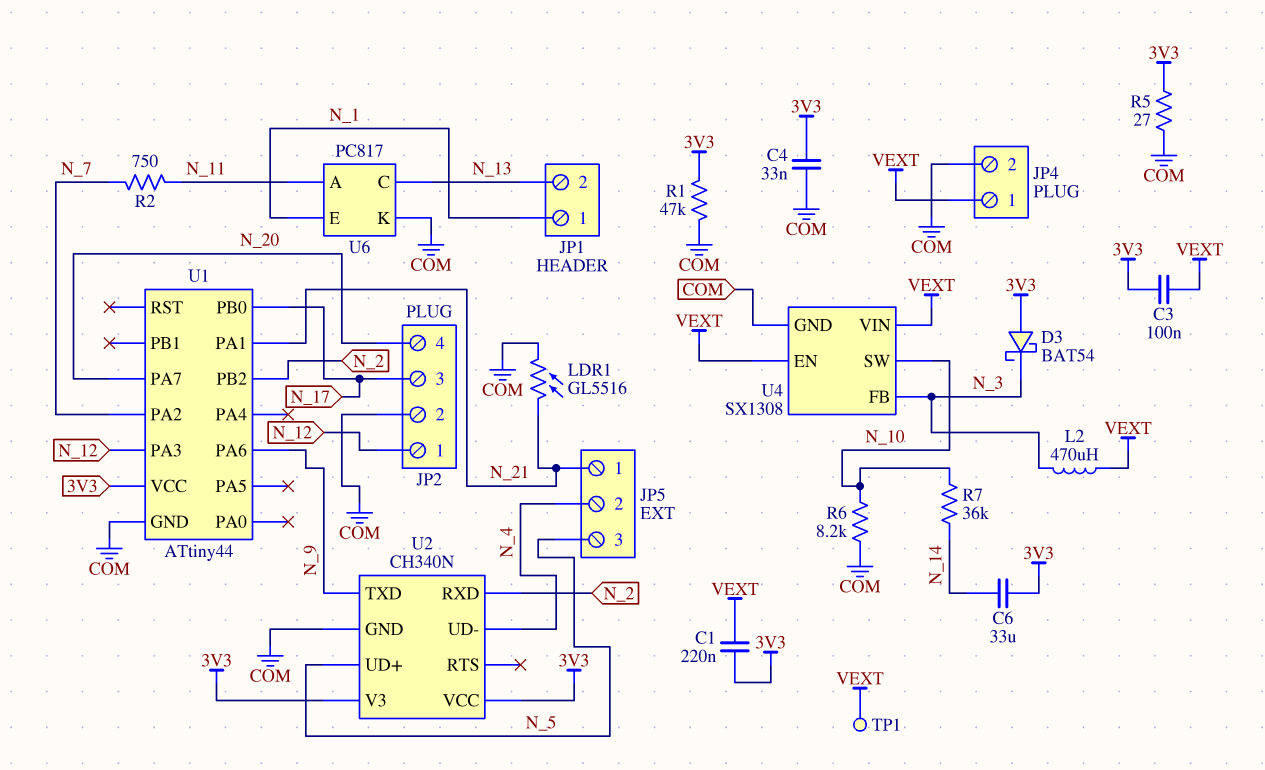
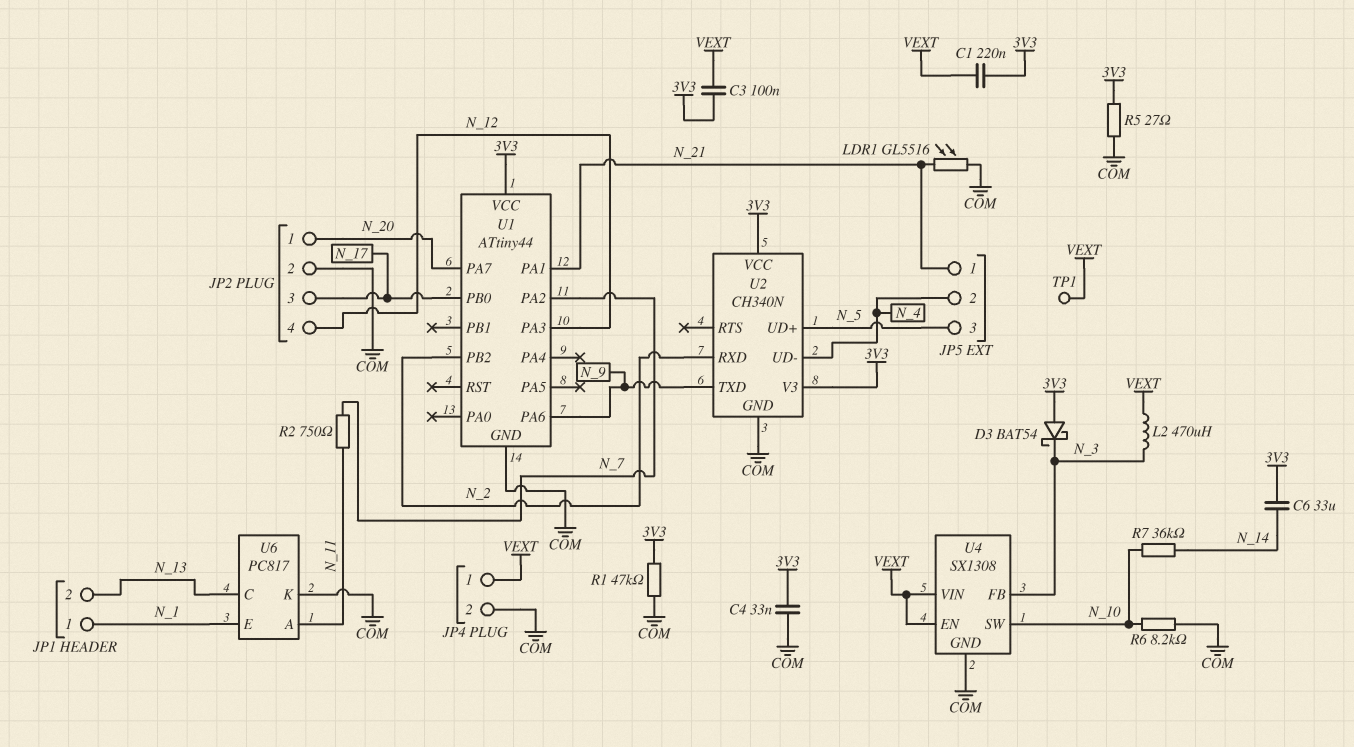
JP2 pin 1: N_12 -> N_20
JP2 pin 4: N_20 -> N_12

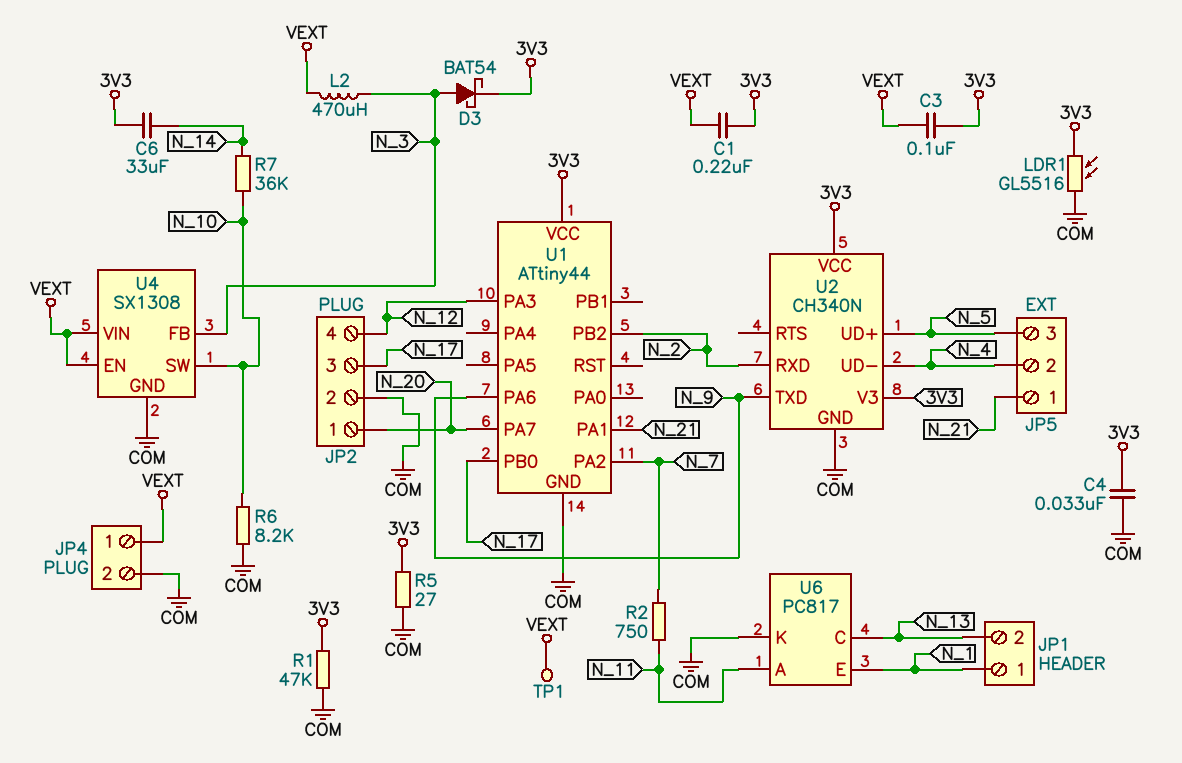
D3: schottky BAT54 (A 3V3, K N_3) -> schottky BAT54 (A N_3, K 3V3)
LDR1: GL5516 (COM, N_21) -> GL5516 (3V3, COM)

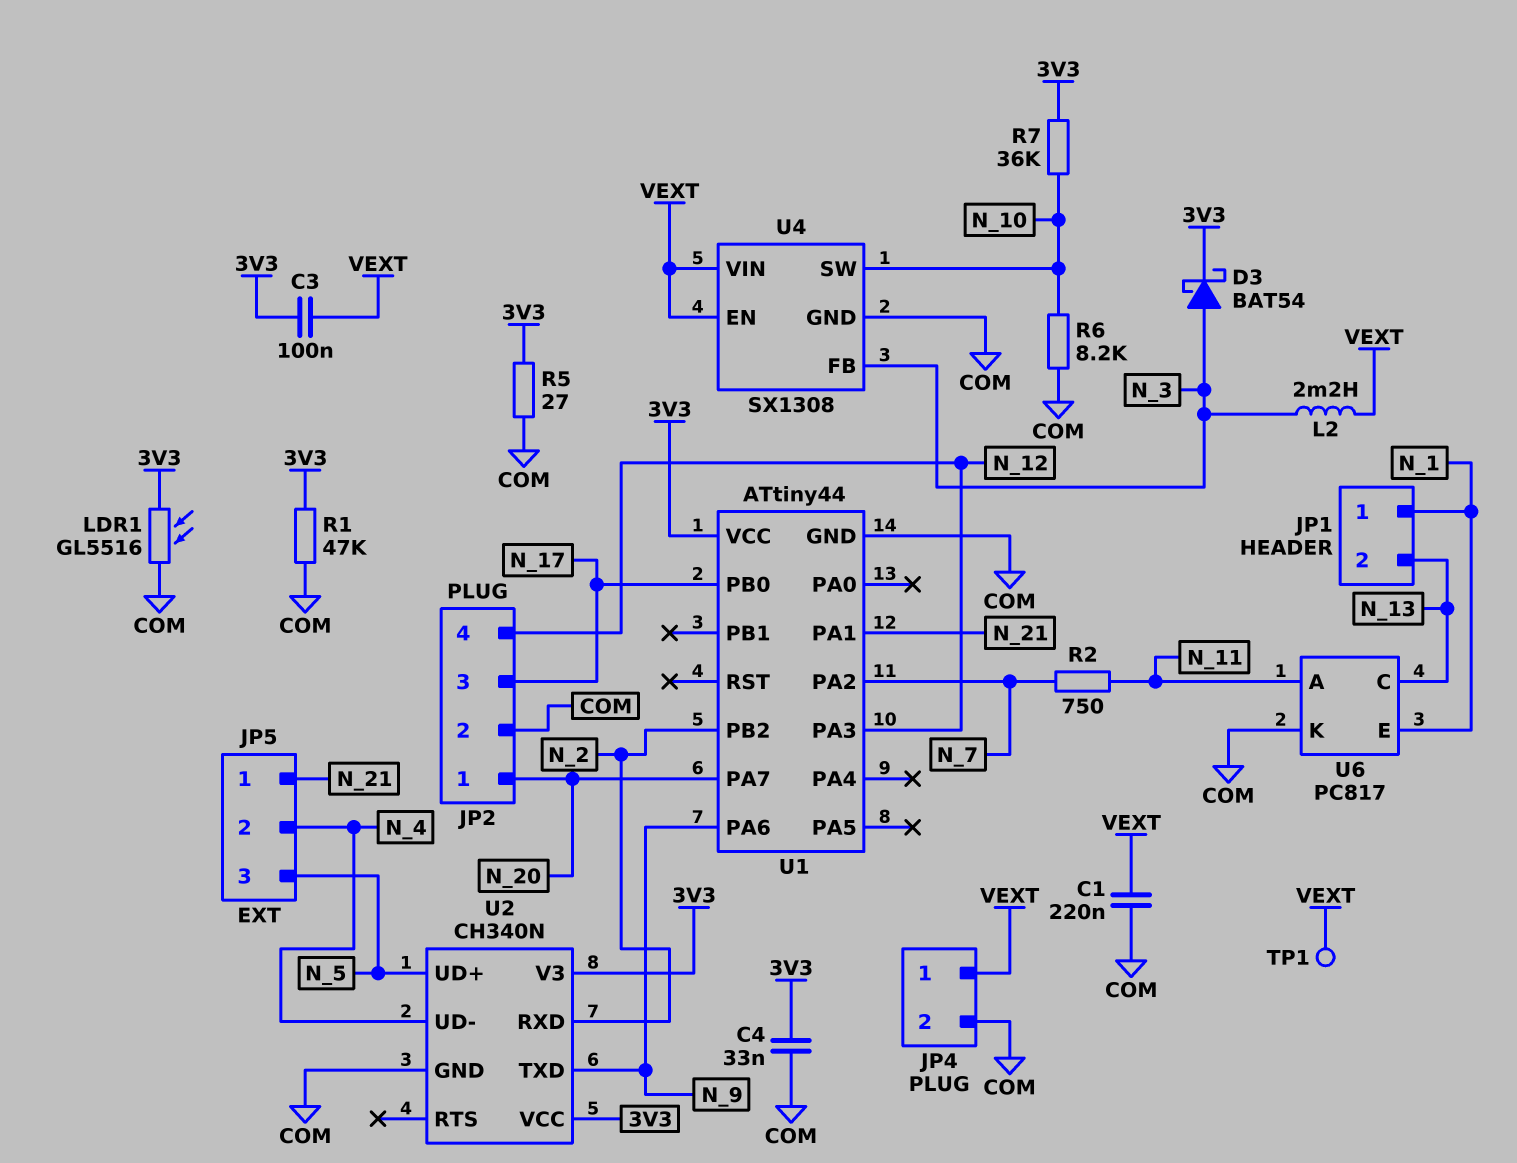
C1: 220nF (3V3, VEXT) -> 220nF (COM, VEXT)
C6: 33uF (3V3, N_14) -> none
L2: 470uH (N_3, VEXT) -> 2.2mH (N_3, VEXT)
R7: 36k (N_10, N_14) -> 36k (3V3, N_10)

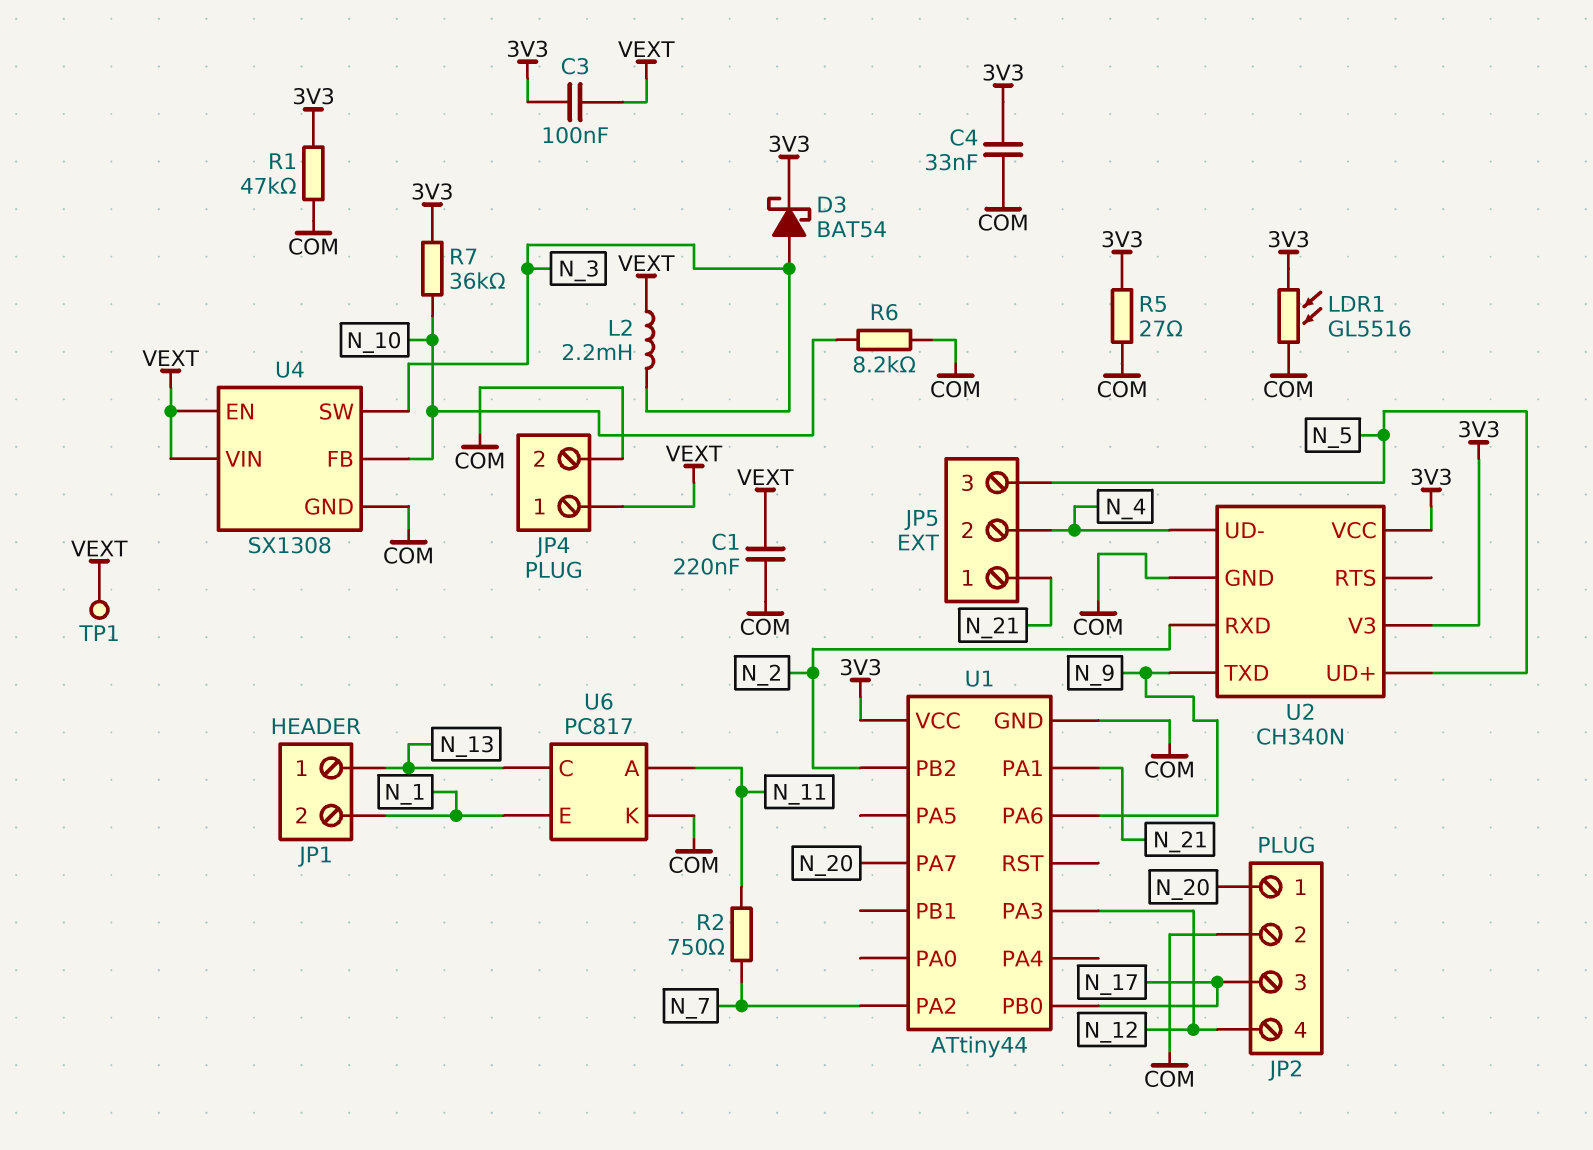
JP1 pin 1: N_1 -> N_13
JP1 pin 2: N_13 -> N_1
U4 pin FB: N_3 -> N_10
U4 pin SW: N_10 -> N_3

